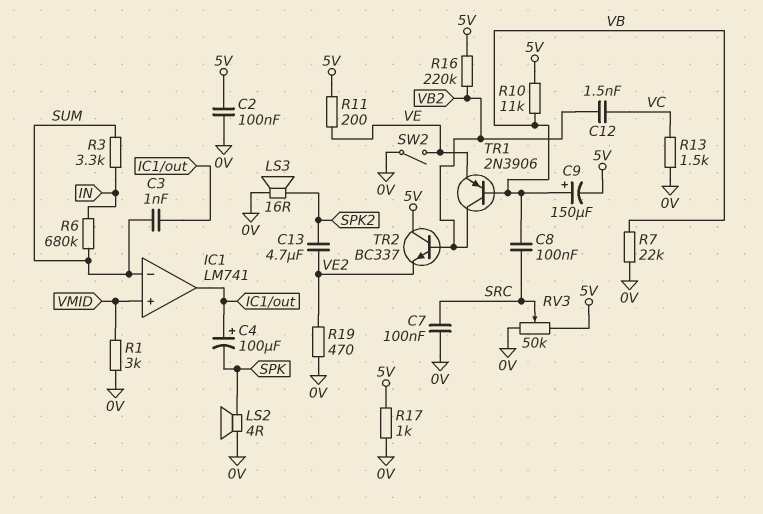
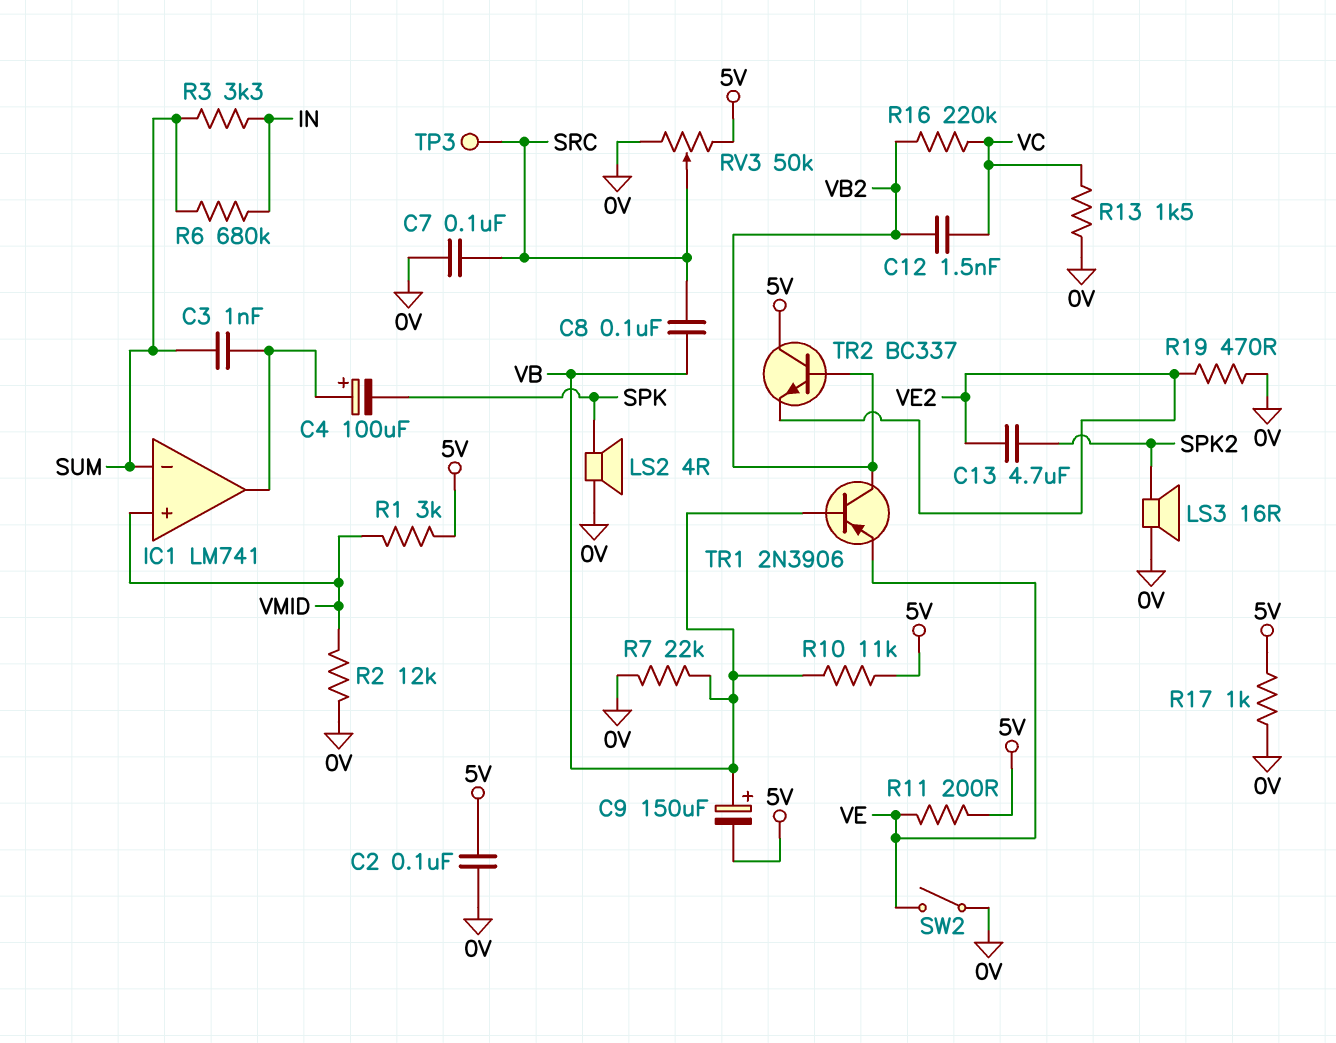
R1: 3k (0V, VMID) -> 3k (5V, VMID)
R2: none -> 12k (0V, VMID)
R16: 220k (5V, VB2) -> 220k (VB2, VC)
TP3: none -> test point (SRC)

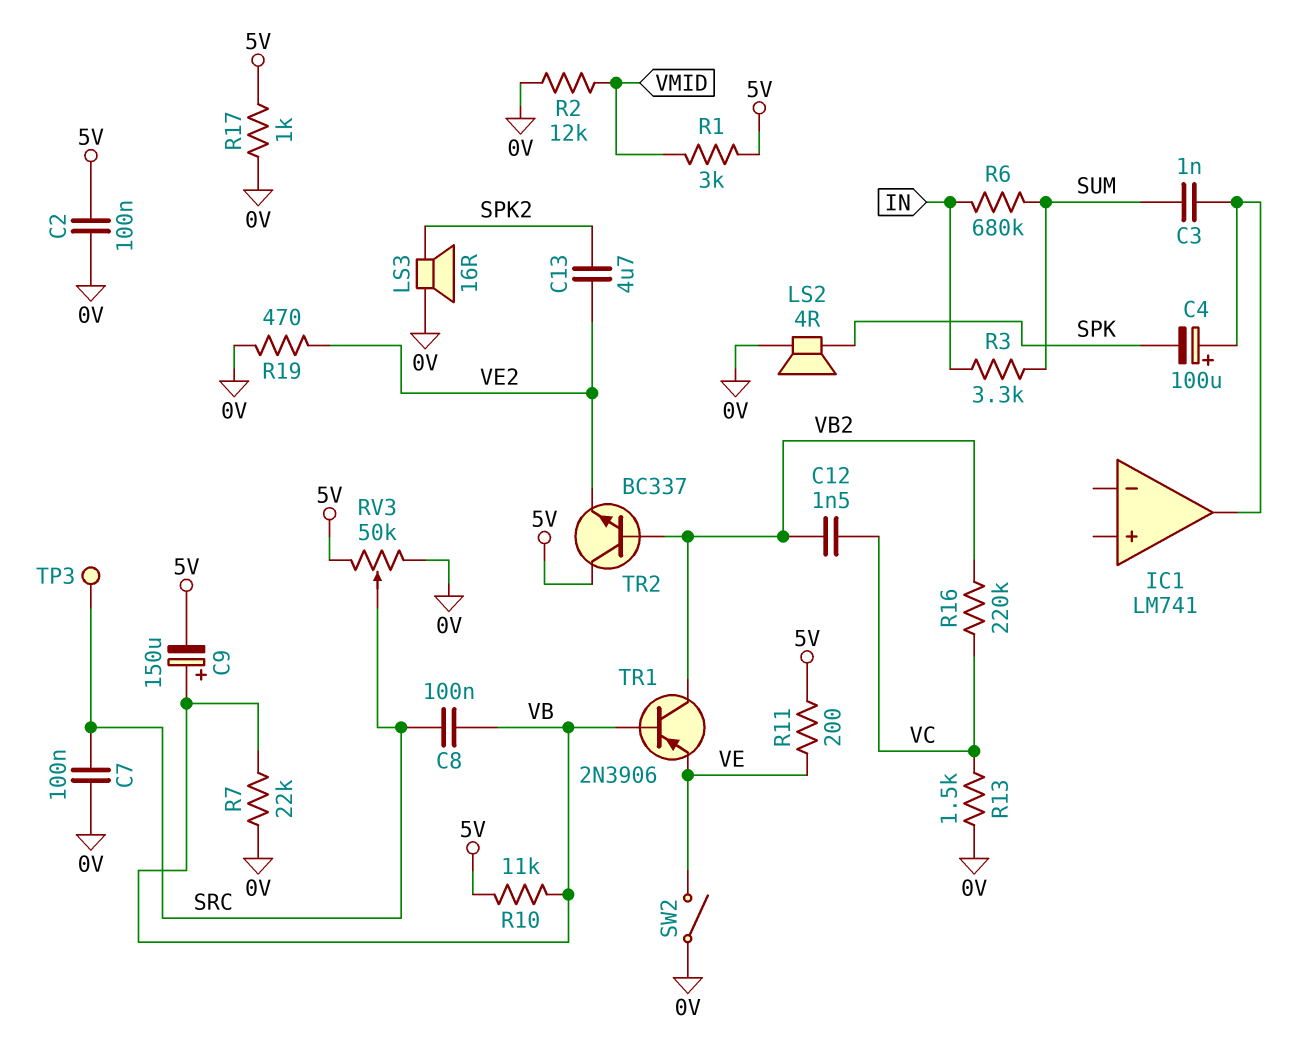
IC1 pin in+: VMID -> none
IC1 pin in-: SUM -> none

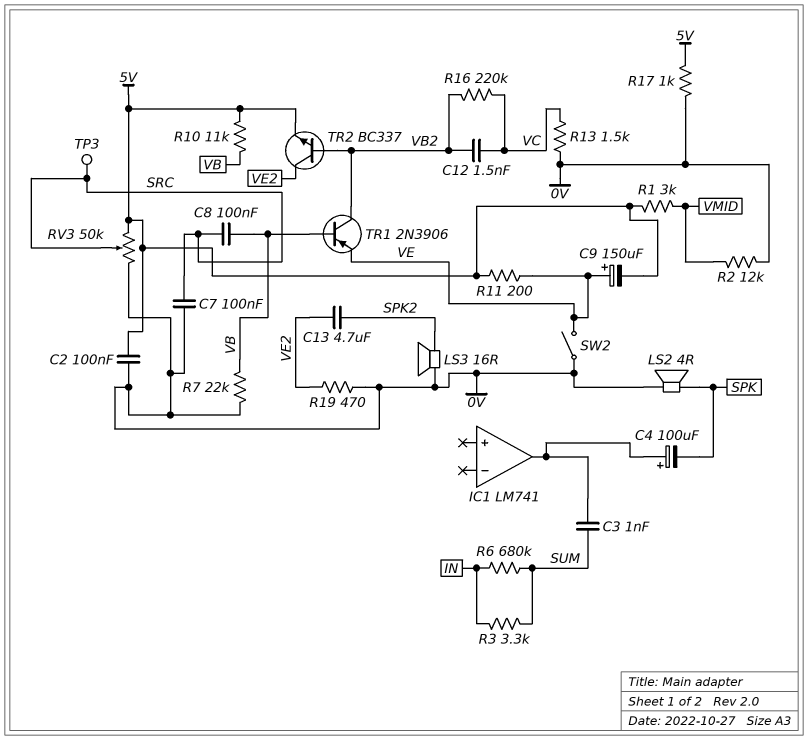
C9: 150uF (plus VB, minus 5V) -> 150uF (plus VE, minus 5V)
TR2: NPN BC337 (B VB2, C 5V, E VE2) -> NPN BC337 (B VB2, C VE2, E 5V)

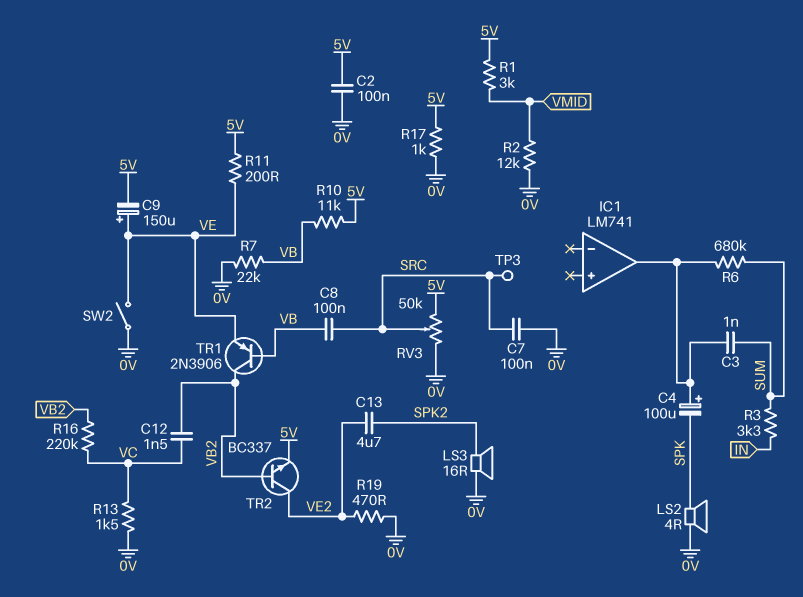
R6: 680k (IN, SUM) -> 680k (IC1/out, SUM)

